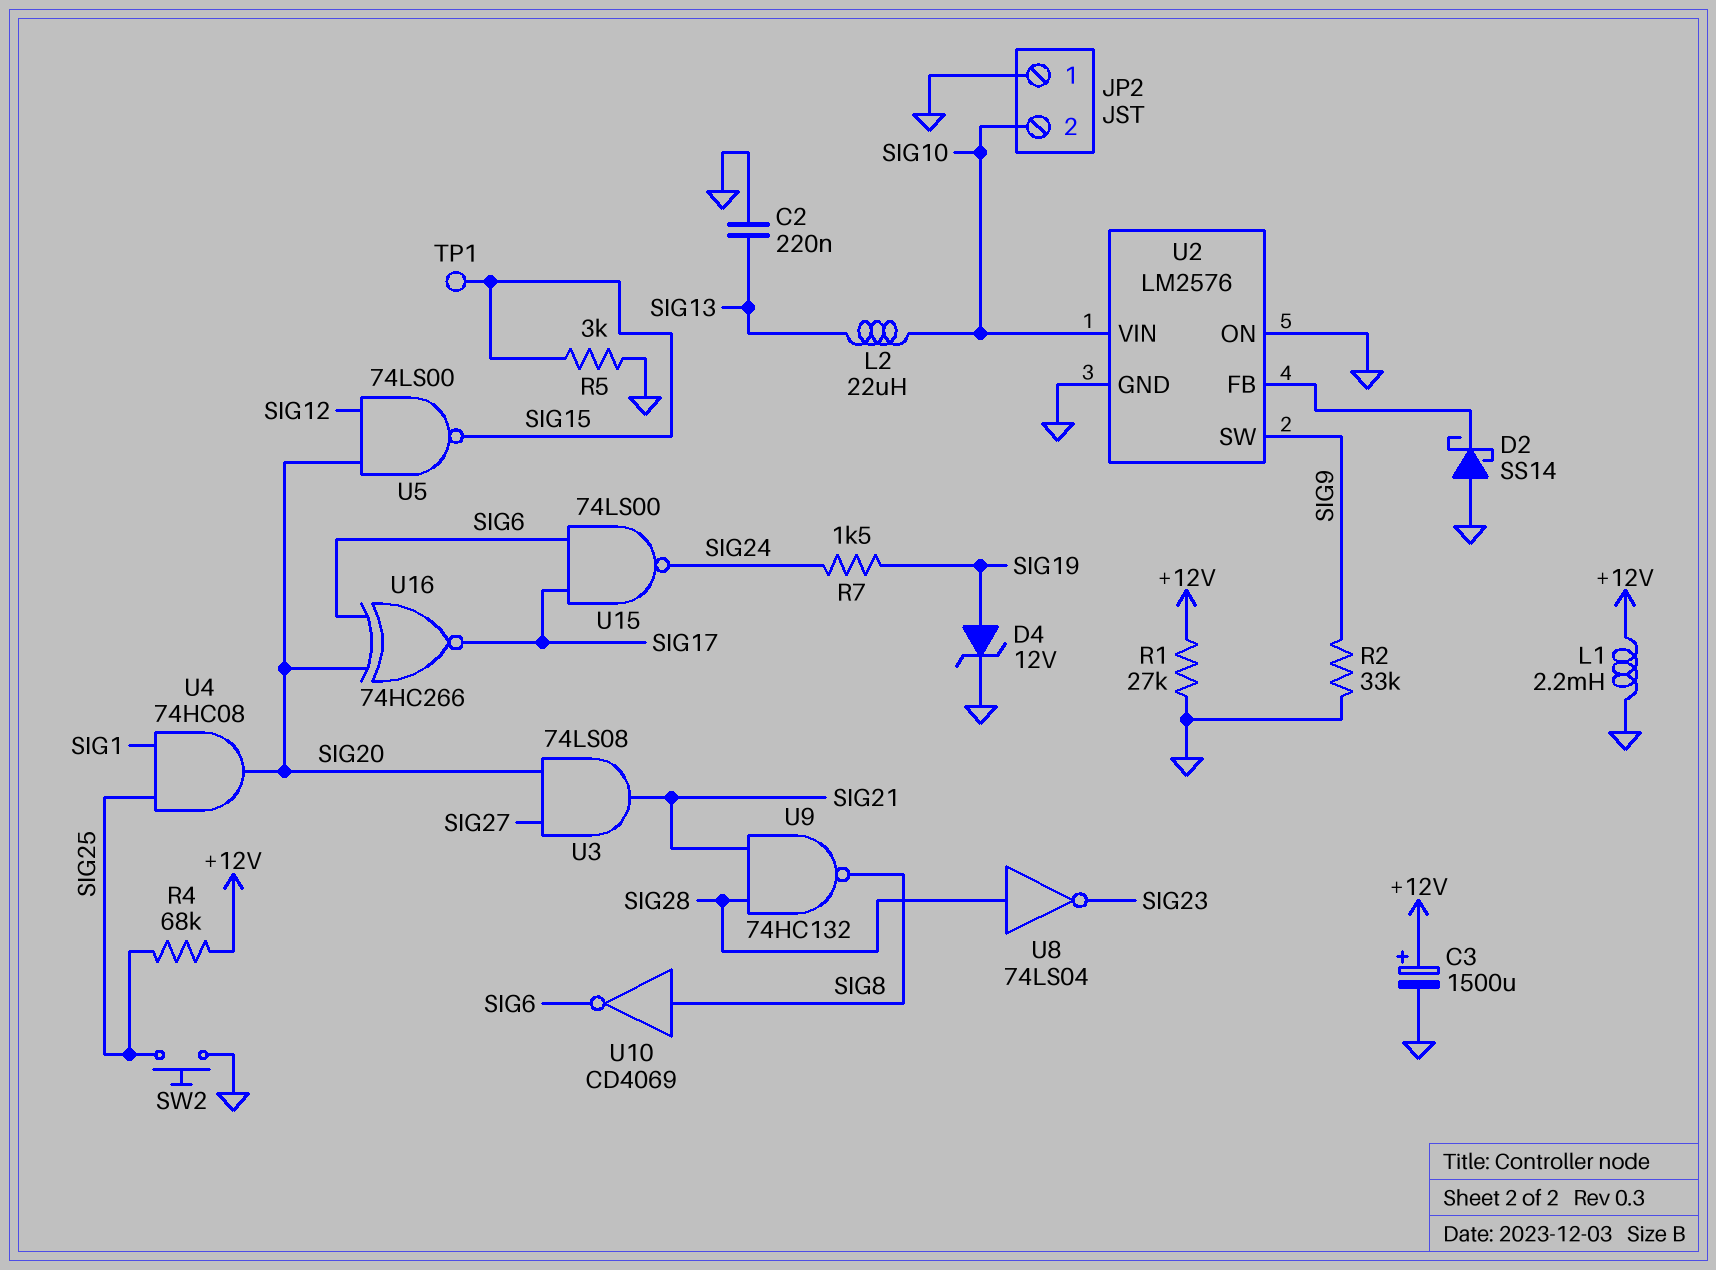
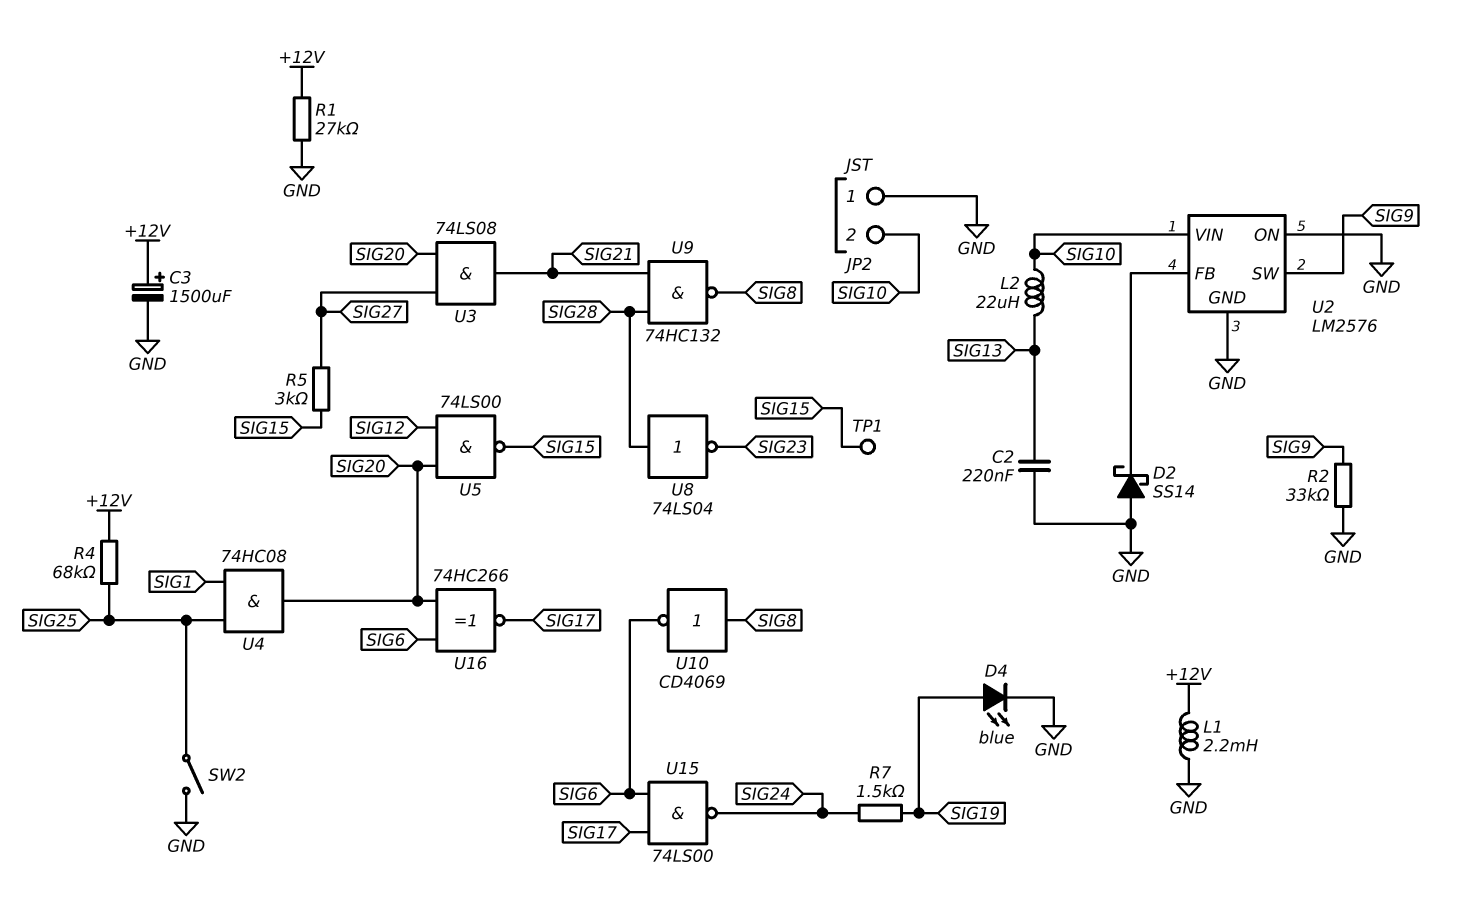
D4: zener 12V (A SIG19, K GND) -> LED blue (A SIG19, K GND)
R5: 3k (GND, SIG15) -> 3k (SIG15, SIG27)
SW2: button (GND, SIG25) -> switch (GND, SIG25)

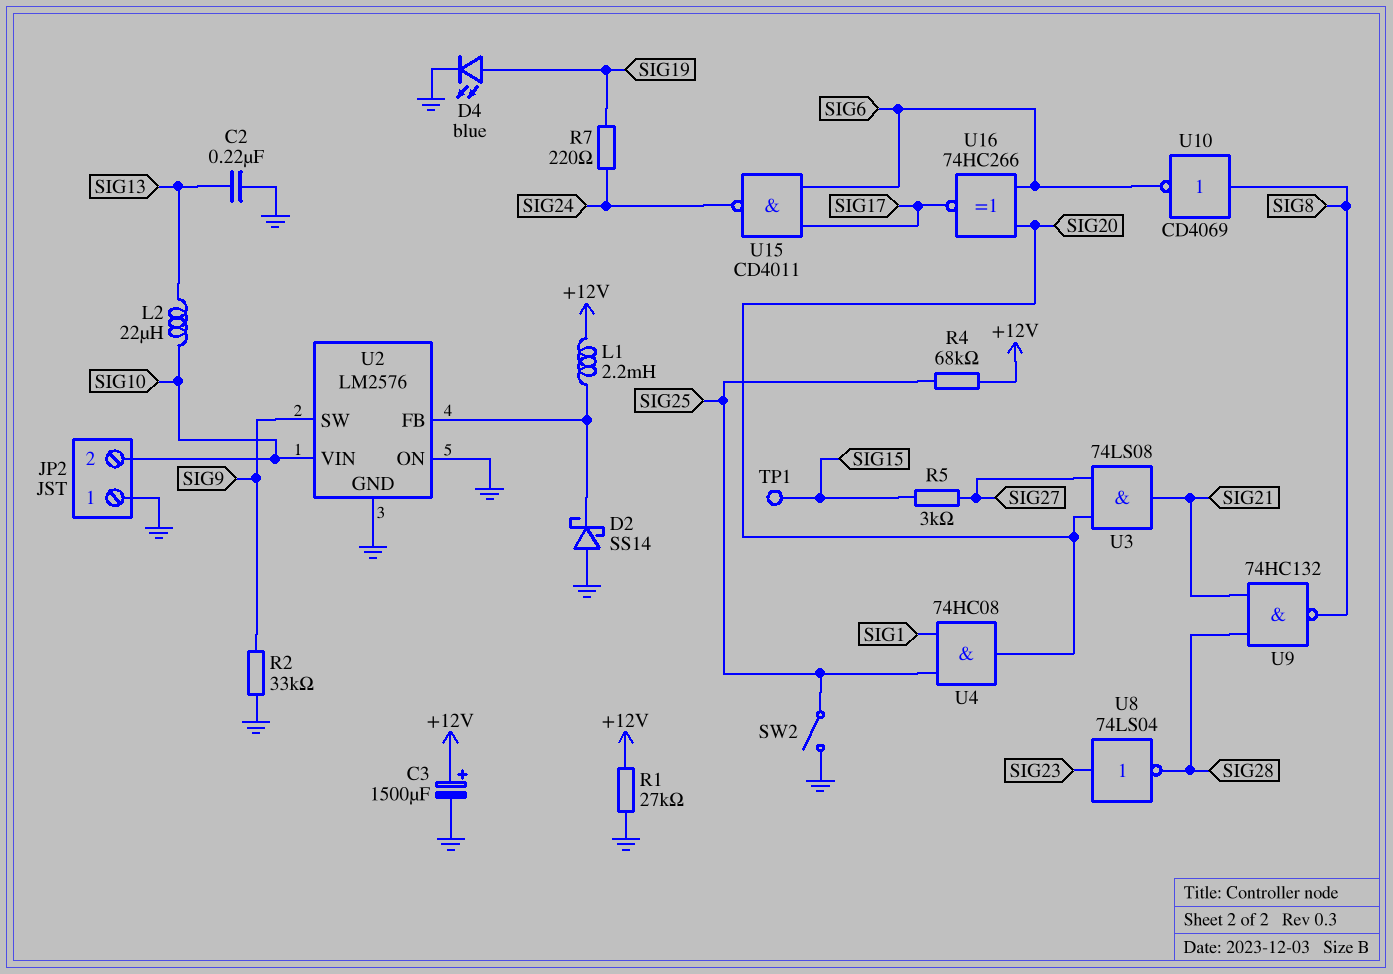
L1: 2.2mH (+12V, GND) -> 2.2mH (+12V, U2/FB)
R7: 1.5k (SIG19, SIG24) -> 220 (SIG19, SIG24)
U5: NAND 74LS00 (in SIG12, in SIG20, out SIG15) -> none
U8: NOT 74LS04 (in SIG28, out SIG23) -> NOT 74LS04 (in SIG23, out SIG28)
U15: NAND 74LS00 (in SIG6, in SIG17, out SIG24) -> NAND CD4011 (in SIG6, in SIG17, out SIG24)

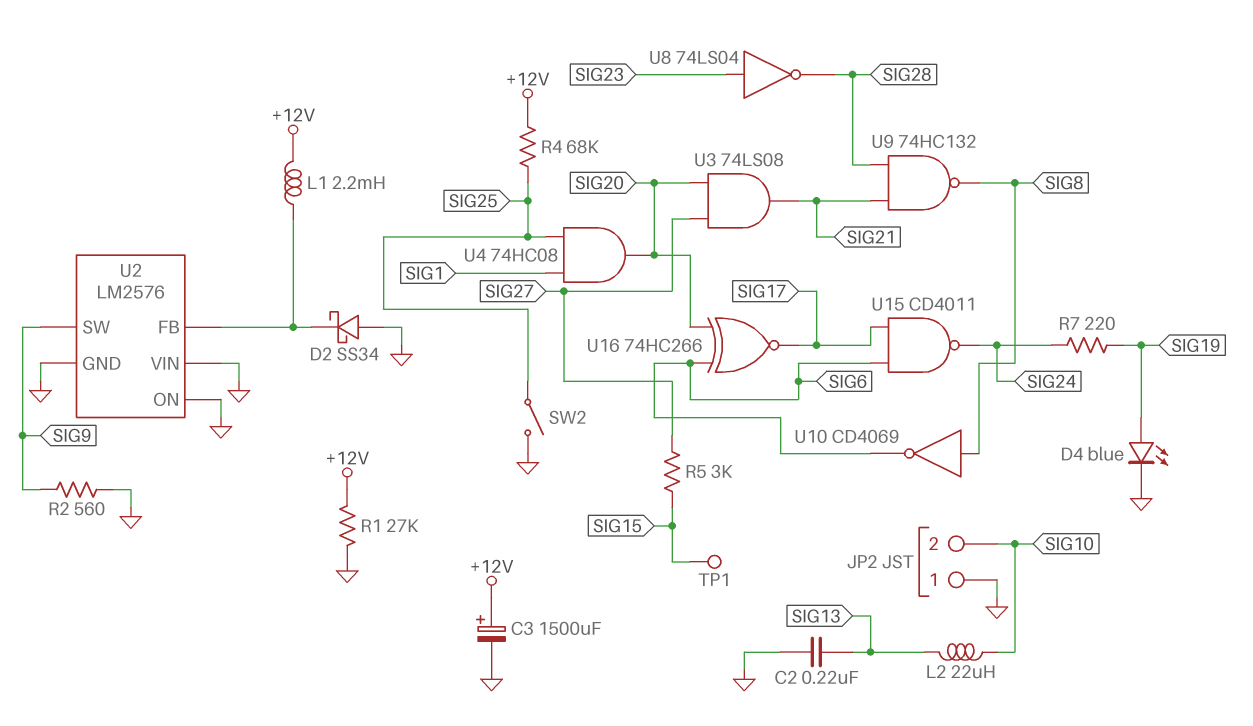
D2: schottky SS14 (A GND, K U2/FB) -> schottky SS34 (A GND, K U2/FB)
R2: 33k (GND, SIG9) -> 560 (GND, SIG9)
U2 pin VIN: SIG10 -> GND

